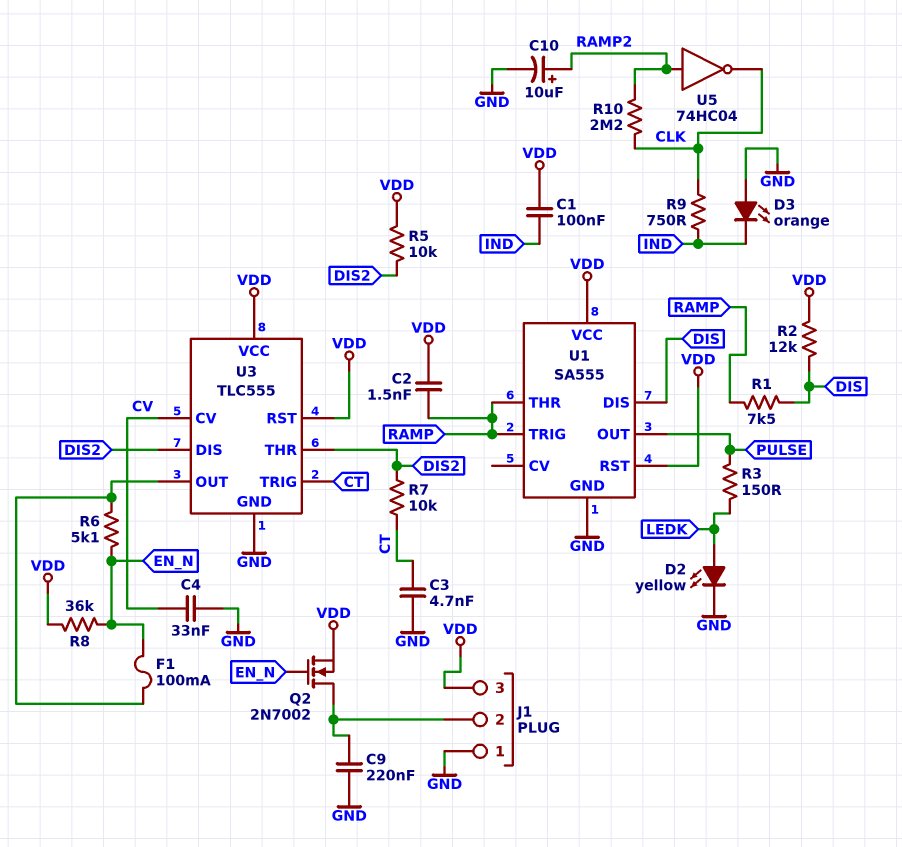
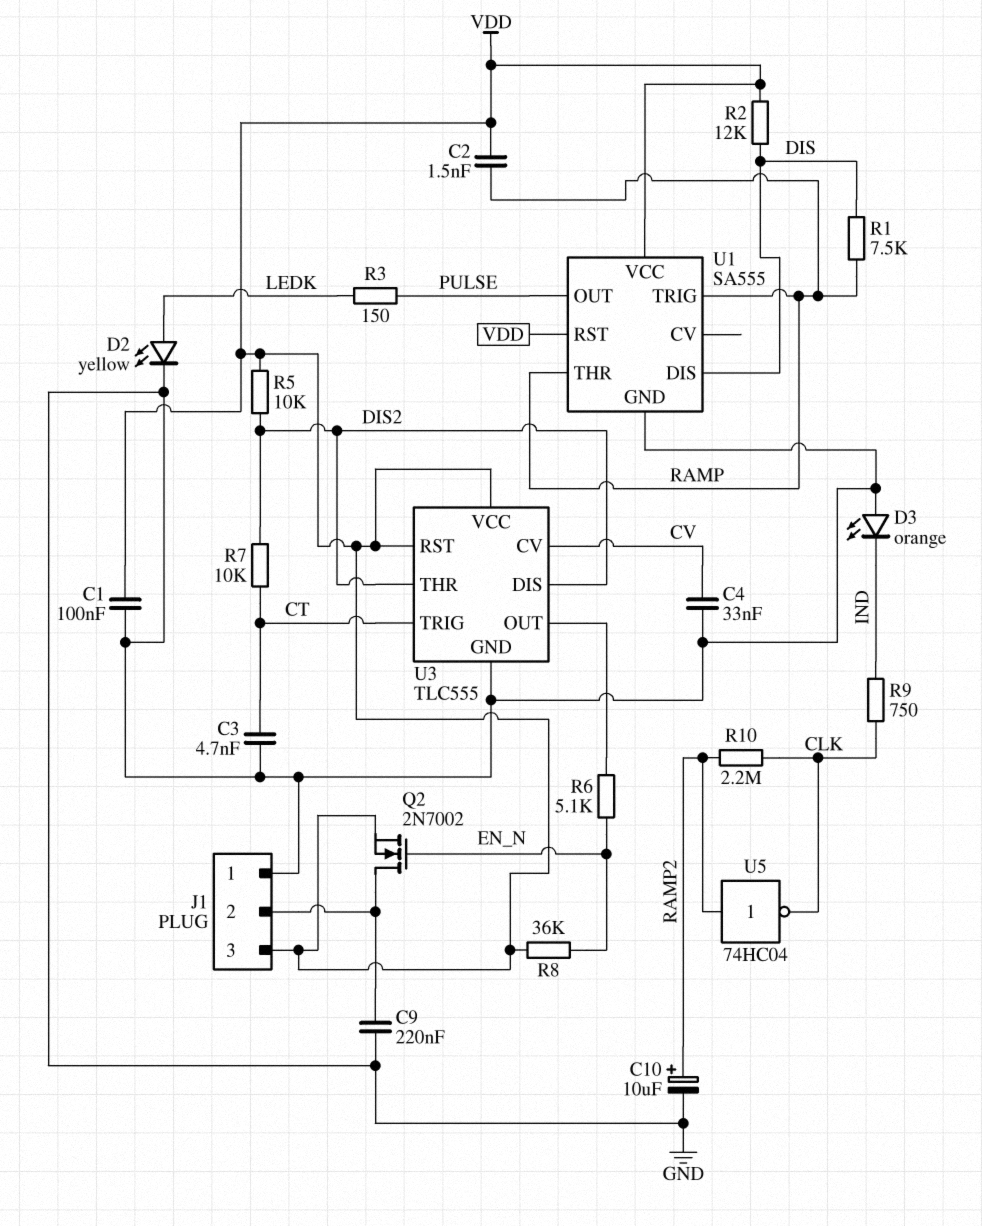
C1: 100nF (IND, VDD) -> 100nF (GND, VDD)
F1: 100mA (EN_N, U3/OUT) -> none

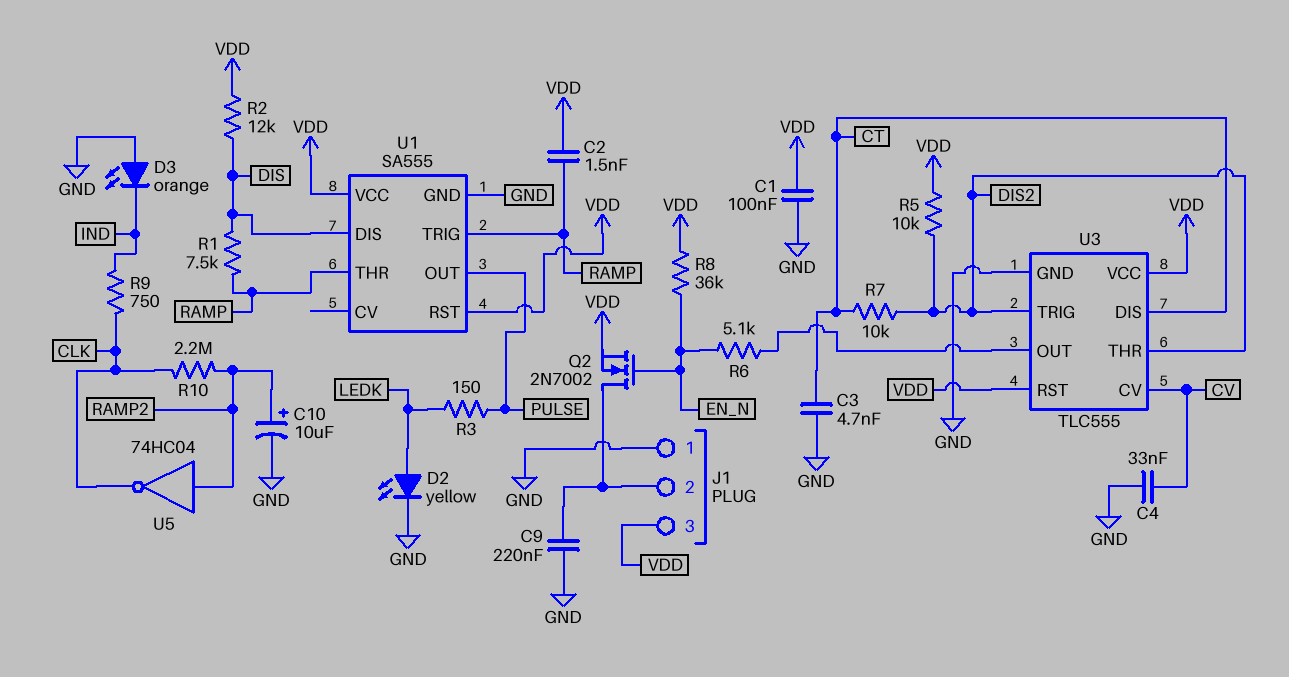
U3 pin DIS: DIS2 -> CT
U3 pin TRIG: CT -> DIS2

